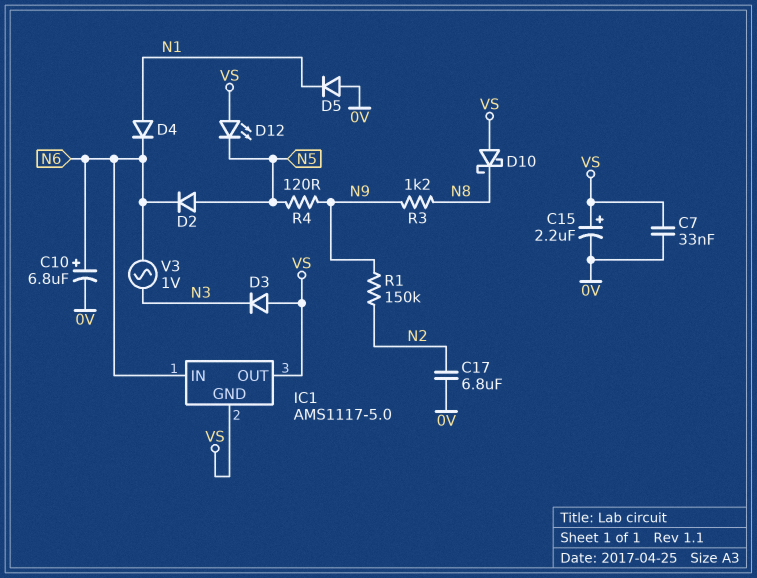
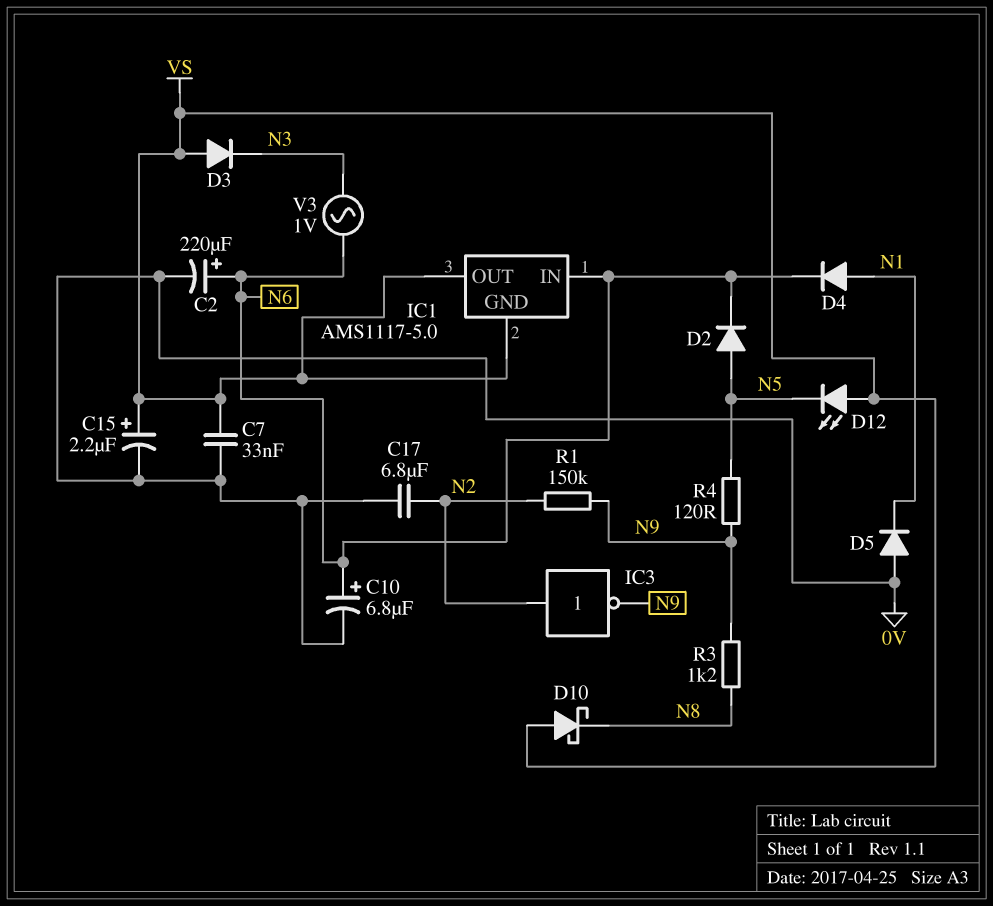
C2: none -> 220uF (plus N6, minus 0V)
IC3: none -> NOT (in N2, out N9)

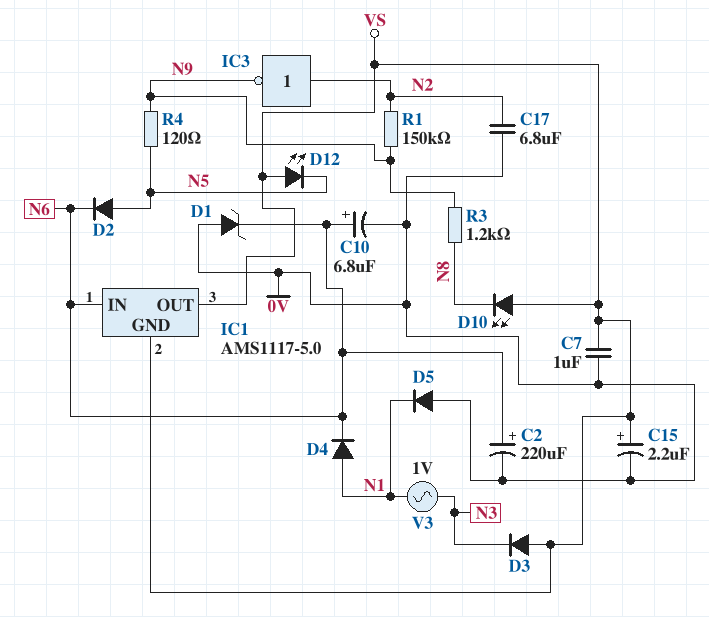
C7: 33nF (0V, VS) -> 1uF (0V, VS)
D1: none -> zener (A 0V, K N6)
D10: schottky (A VS, K N8) -> LED (A VS, K N8)
V3: AC 1V (N3, N6) -> AC 1V (N1, N3)

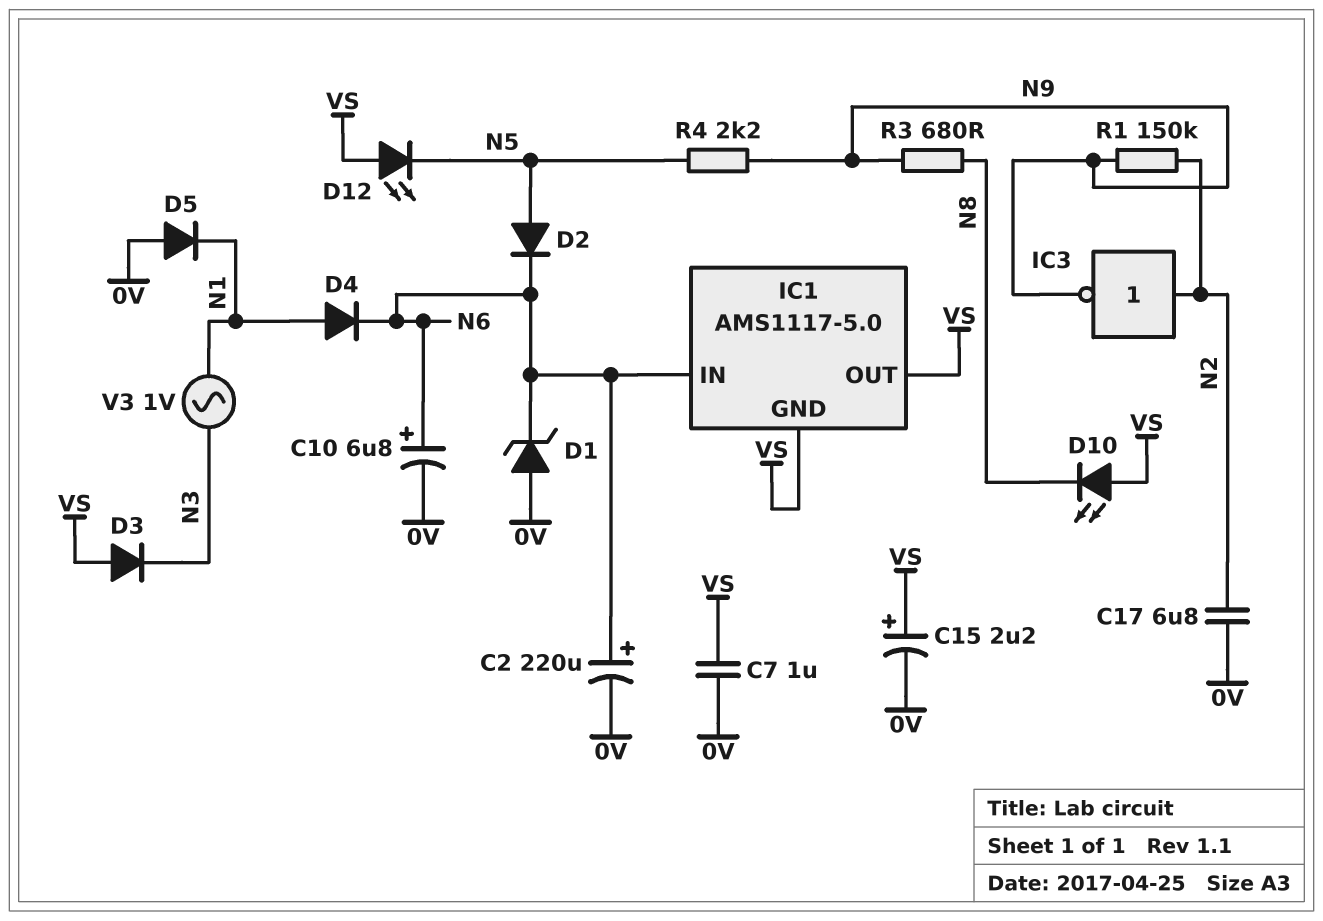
R3: 1.2k (N8, N9) -> 680 (N8, N9)
R4: 120 (N5, N9) -> 2.2k (N5, N9)

